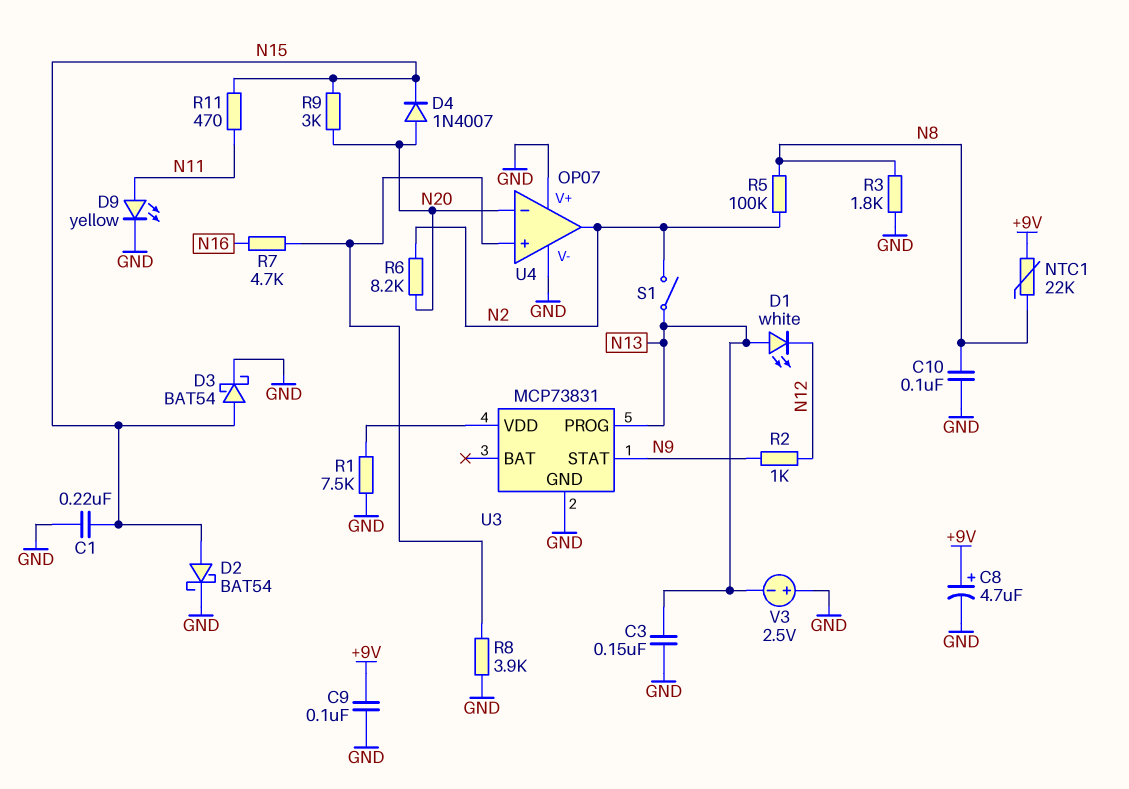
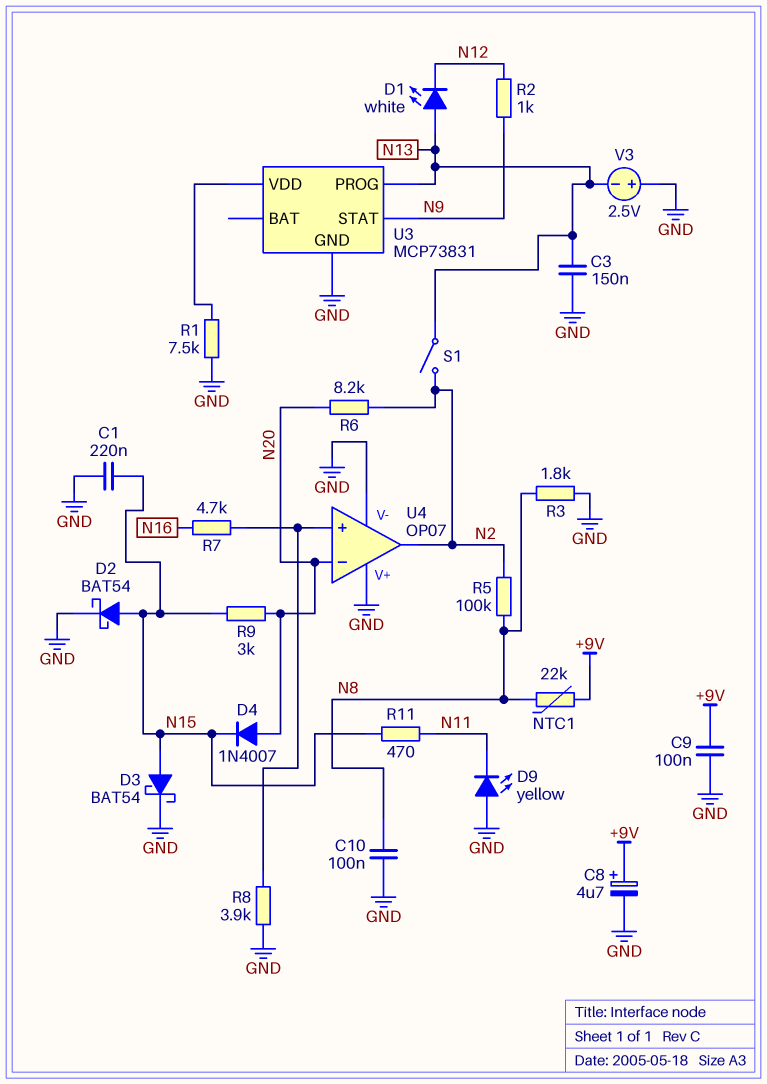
D9: LED yellow (A N11, K GND) -> LED yellow (A GND, K N11)

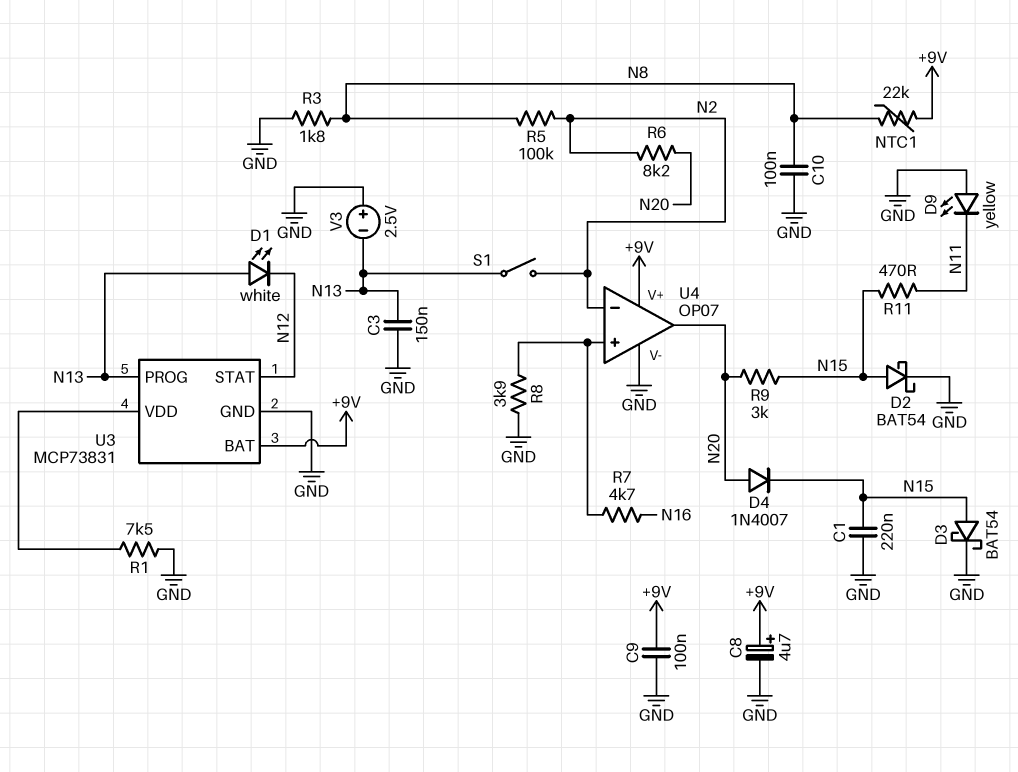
R2: 1k (N9, N12) -> none
U3 pin BAT: none -> +9V
U3 pin STAT: N9 -> N12
U4 pin V+: GND -> +9V
U4 pin in-: N20 -> N2
U4 pin out: N2 -> N20

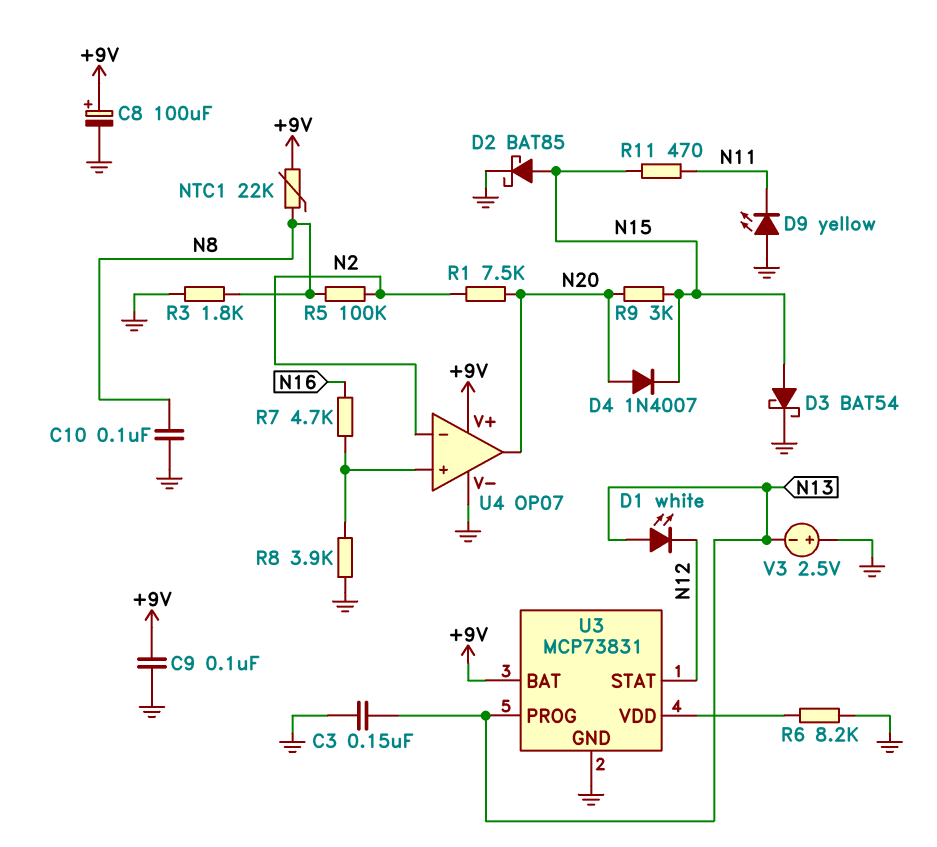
C1: 220nF (GND, N15) -> none
C8: 4.7uF (plus +9V, minus GND) -> 100uF (plus +9V, minus GND)
D2: schottky BAT54 (A N15, K GND) -> schottky BAT85 (A N15, K GND)
R1: 7.5k (GND, U3/VDD) -> 7.5k (N2, N20)
R6: 8.2k (N2, N20) -> 8.2k (GND, U3/VDD)
S1: switch (N2, N13) -> none

